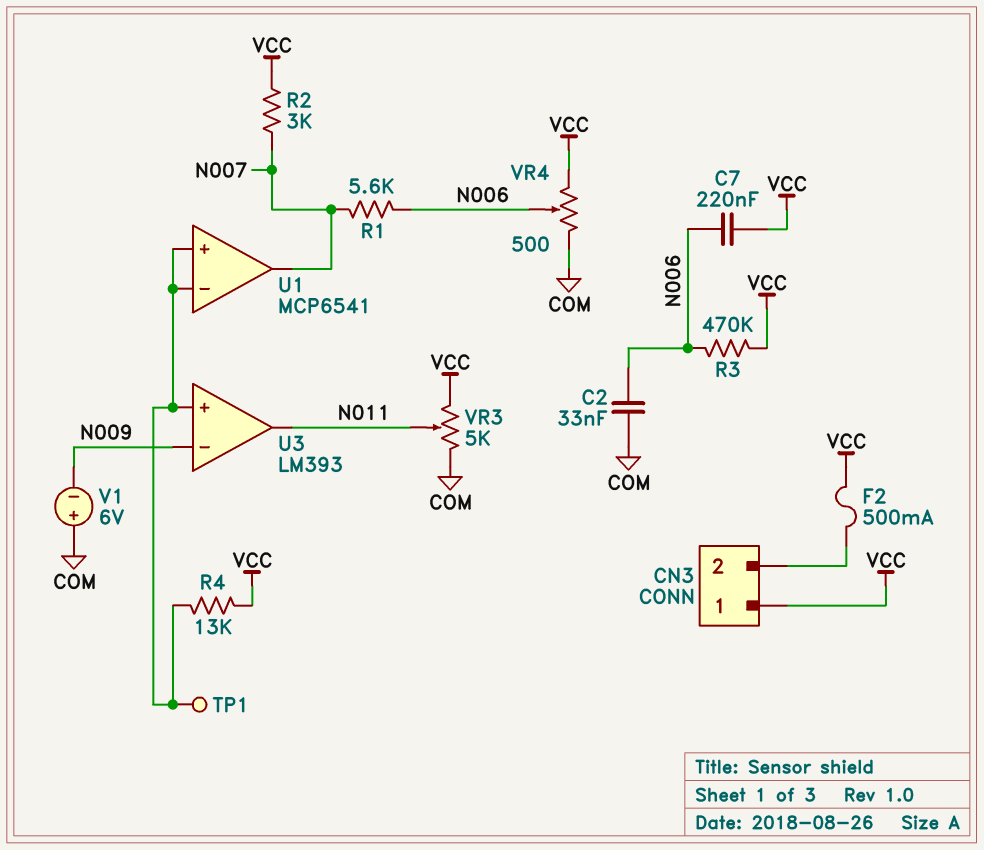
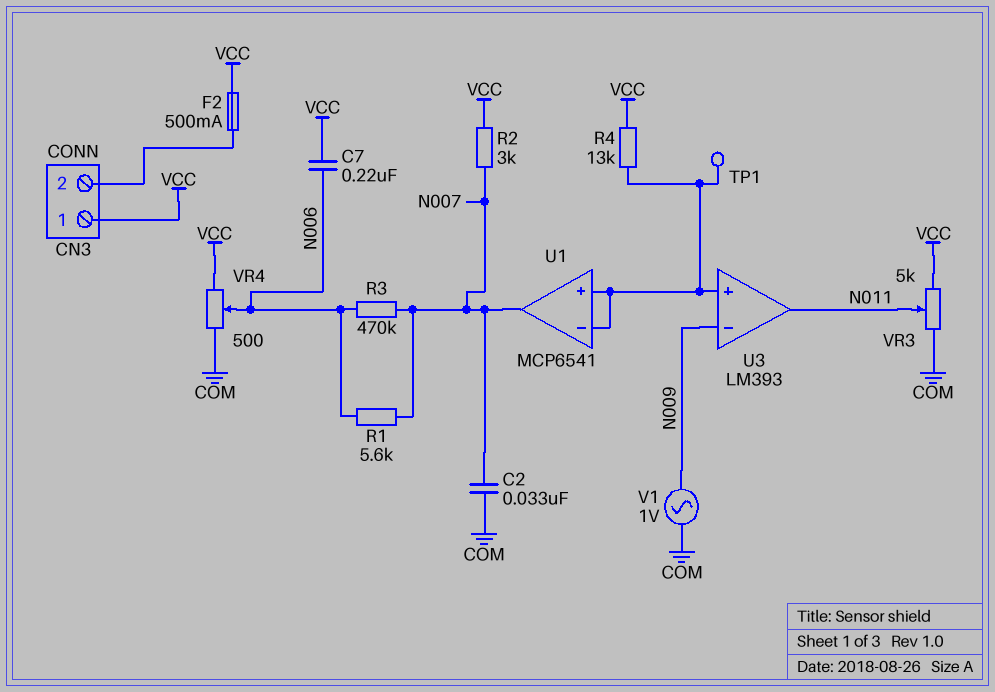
C2: 33nF (COM, N006) -> 33nF (COM, N007)
R3: 470k (N006, VCC) -> 470k (N006, N007)
V1: 6V (plus COM, minus N009) -> AC 1V (COM, N009)

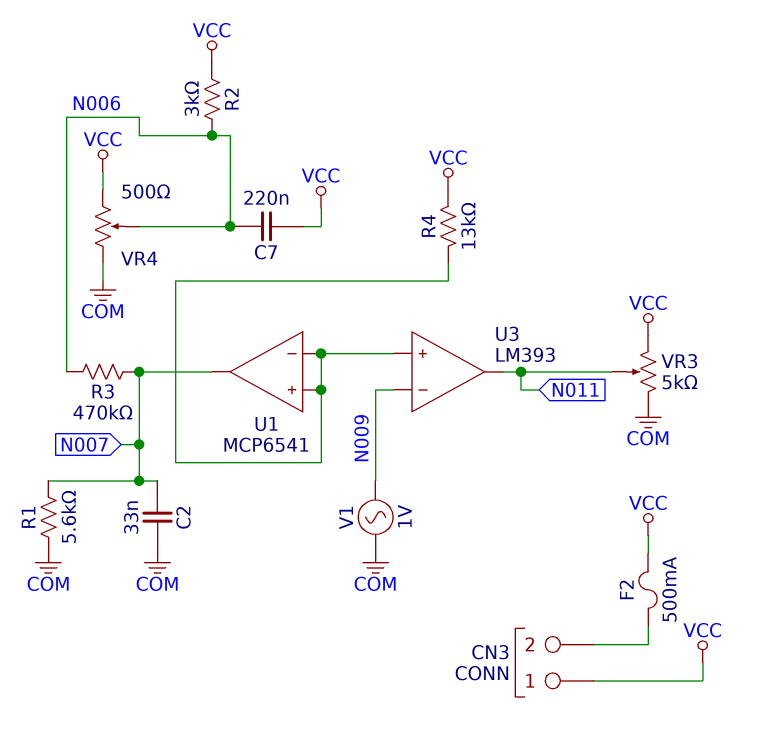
R1: 5.6k (N006, N007) -> 5.6k (COM, N007)
R2: 3k (N007, VCC) -> 3k (N006, VCC)
TP1: test point (U1/in+) -> none

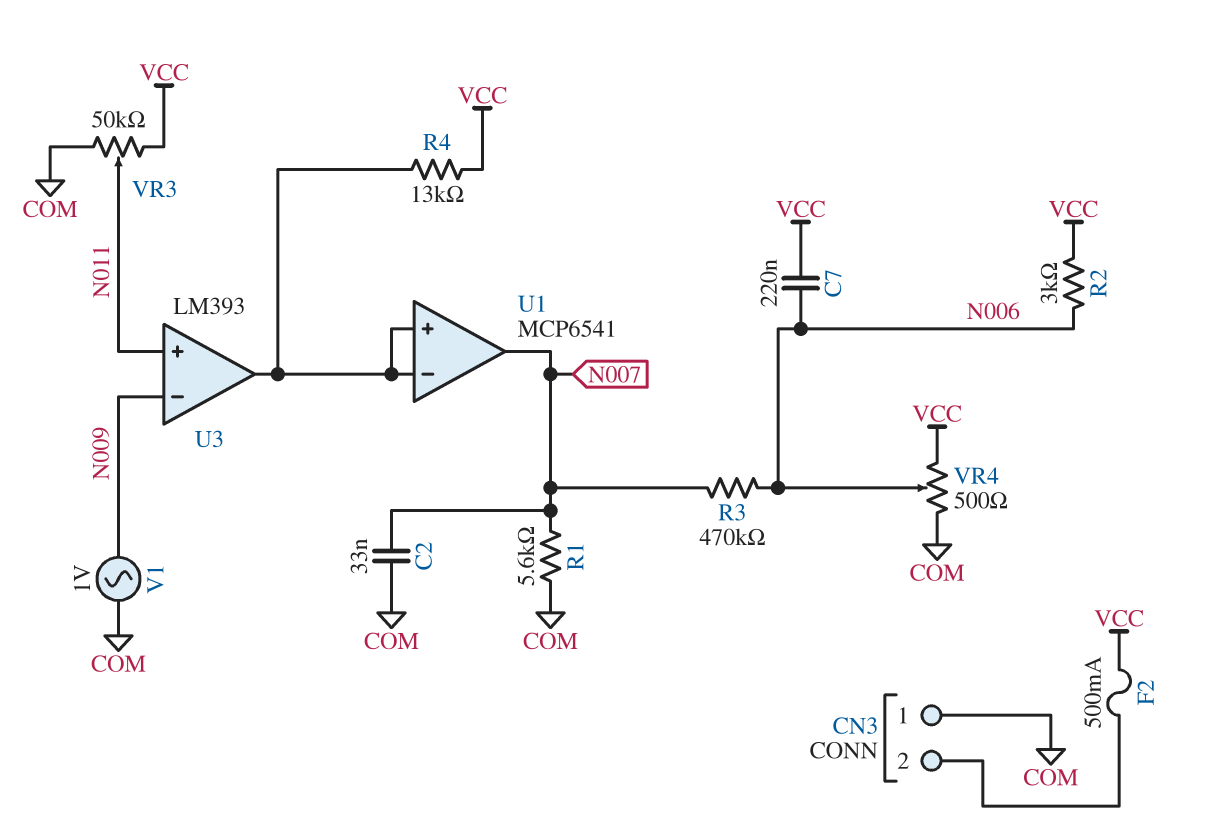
CN3 pin 1: VCC -> COM
U3 pin in+: U1/in+ -> N011
U3 pin out: N011 -> U1/in+
VR3: 5k (COM, VCC, wiper N011) -> 50k (COM, VCC, wiper N011)

